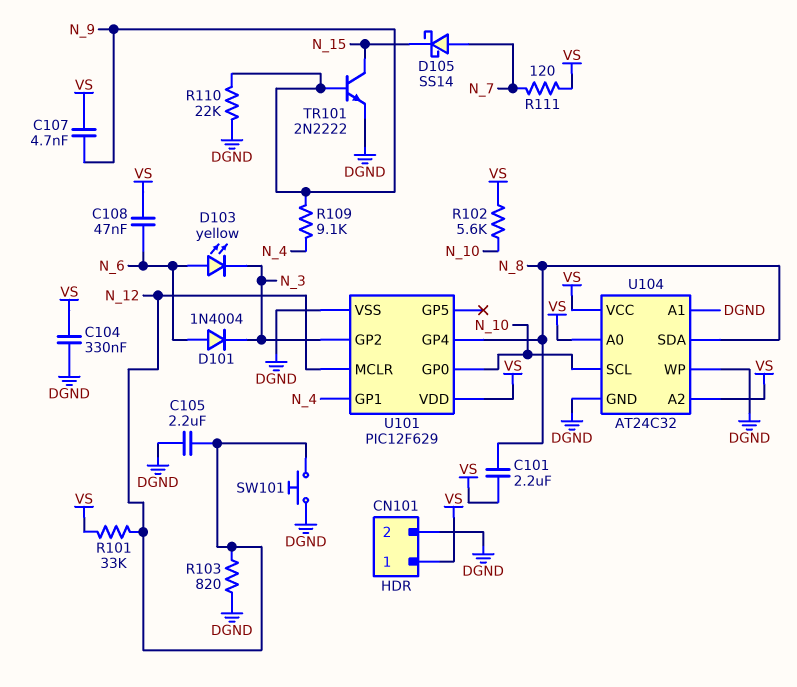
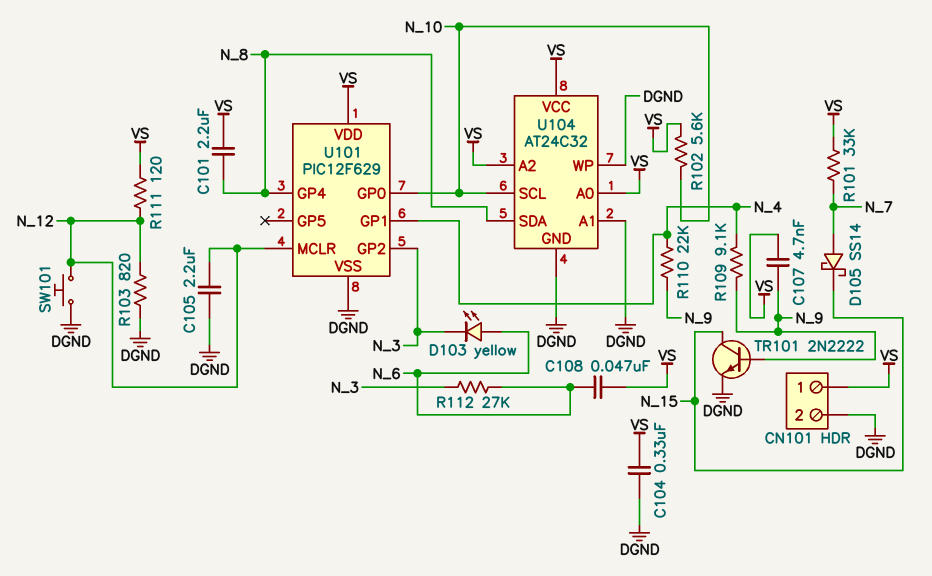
D101: diode 1N4004 (A N_6, K N_3) -> none
R101: 33k (N_12, VS) -> 33k (N_7, VS)
R110: 22k (DGND, N_9) -> 22k (N_4, N_9)
R111: 120 (N_7, VS) -> 120 (N_12, VS)
R112: none -> 27k (N_3, N_6)

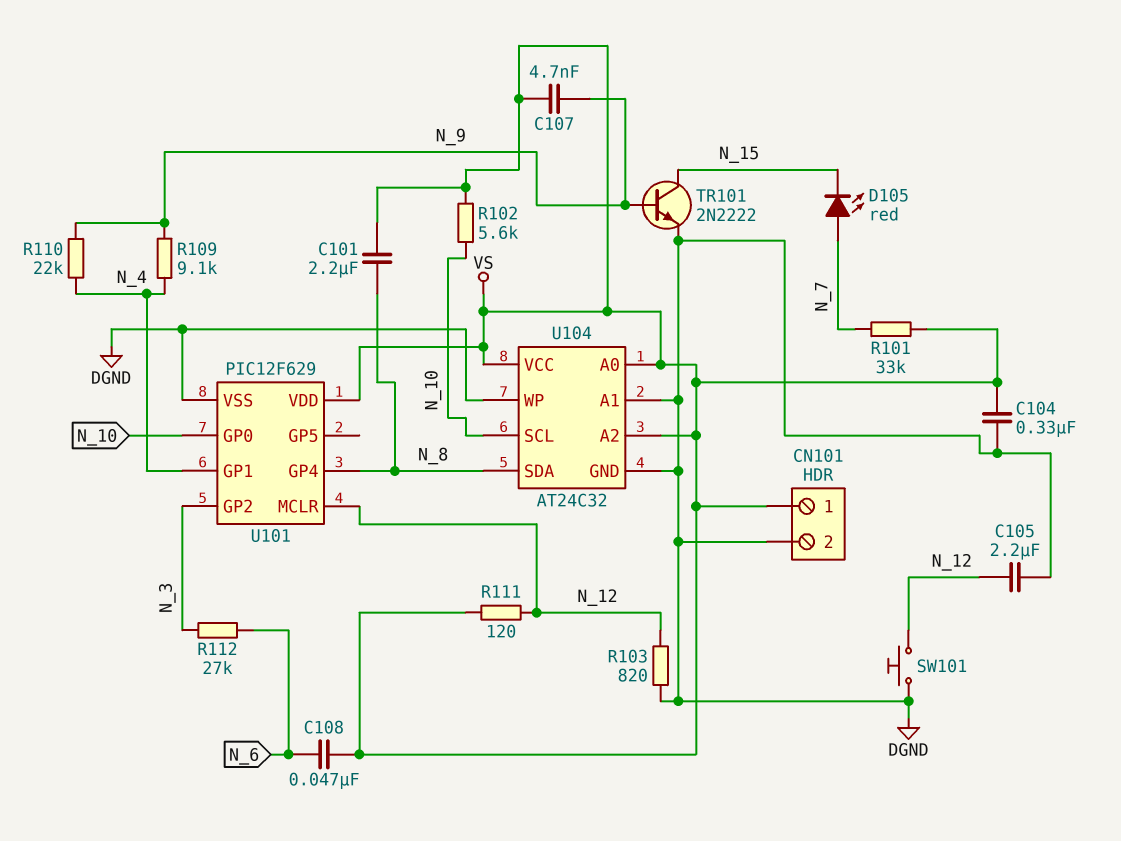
D103: LED yellow (A N_6, K N_3) -> none
D105: schottky SS14 (A N_7, K N_15) -> LED red (A N_7, K N_15)

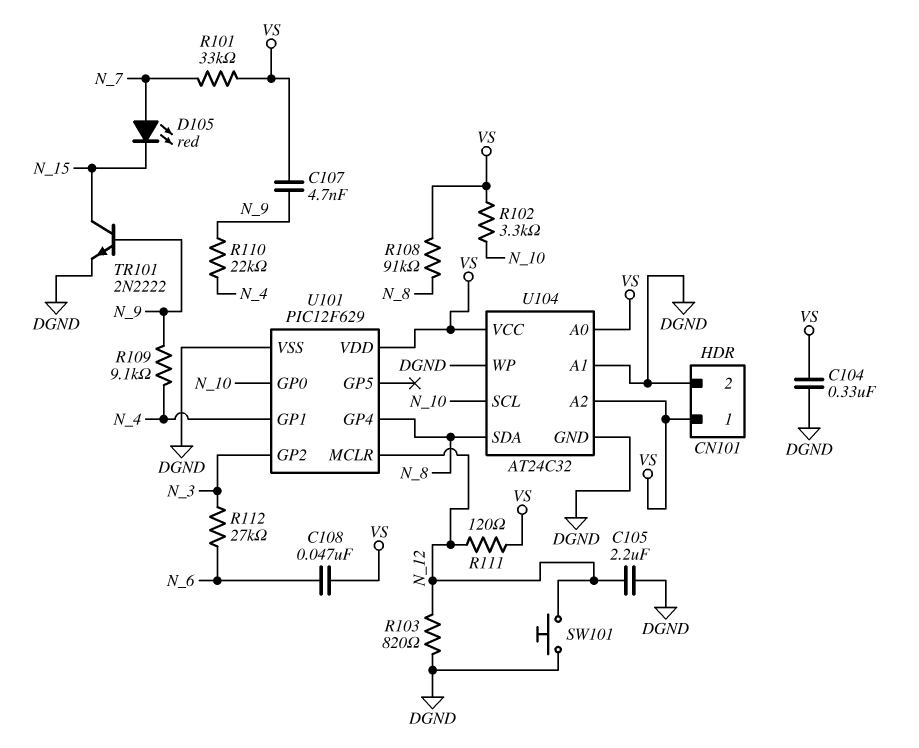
C101: 2.2uF (N_8, VS) -> none
R102: 5.6k (N_10, VS) -> 3.3k (N_10, VS)
R108: none -> 91k (N_8, VS)

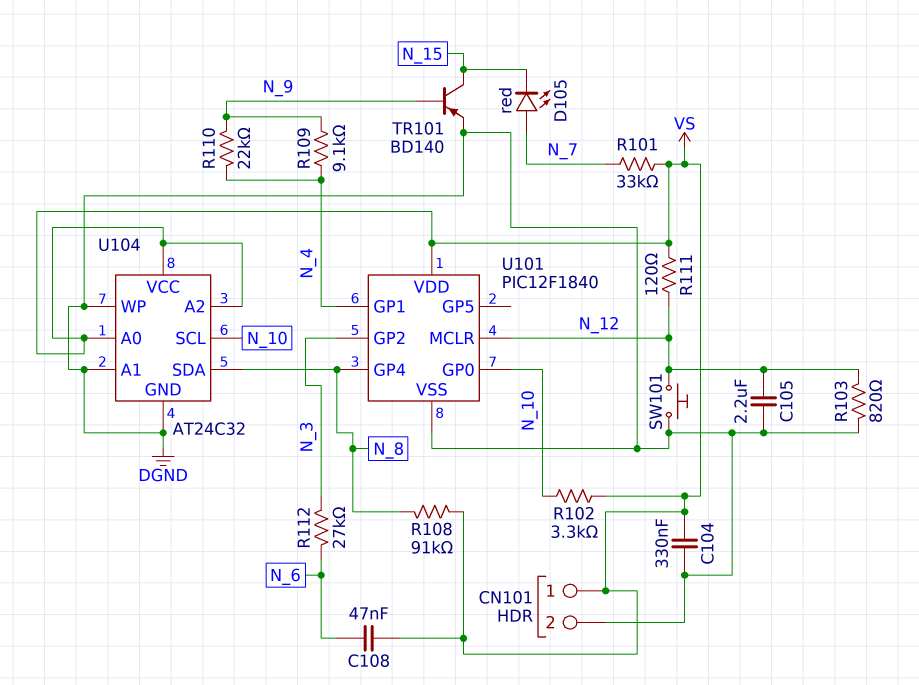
C107: 4.7nF (N_9, VS) -> none
TR101: NPN 2N2222 (B N_9, C N_15, E DGND) -> PNP BD140 (B N_9, C N_15, E DGND)
U101: PIC12F629 -> PIC12F1840

